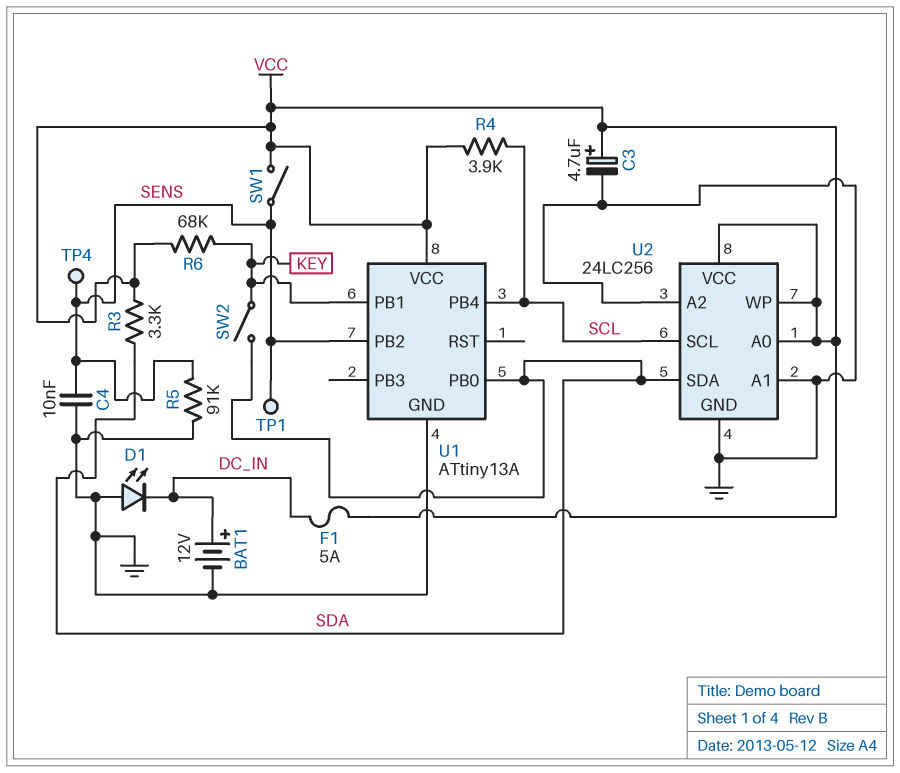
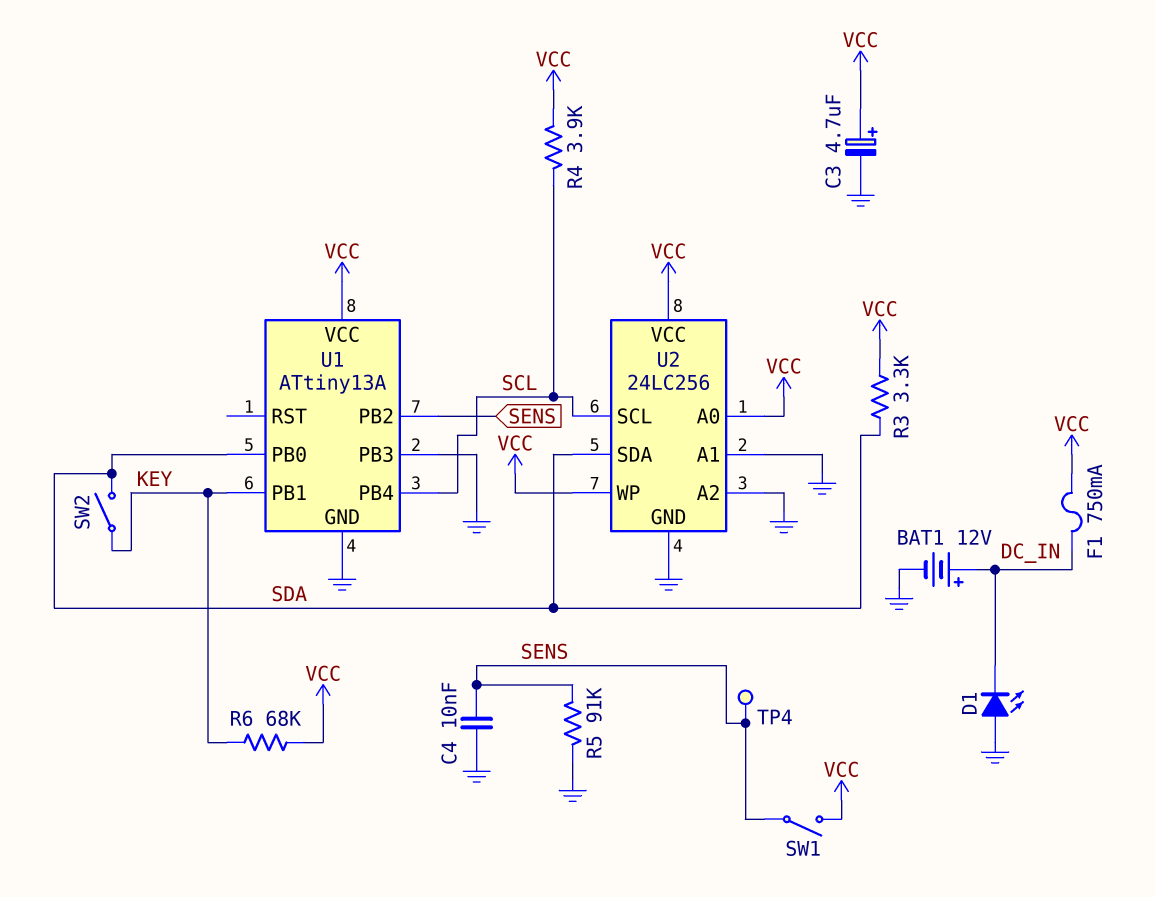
F1: 5A (DC_IN, VCC) -> 750mA (DC_IN, VCC)
TP1: test point (SENS) -> none
U1 pin PB3: none -> GND

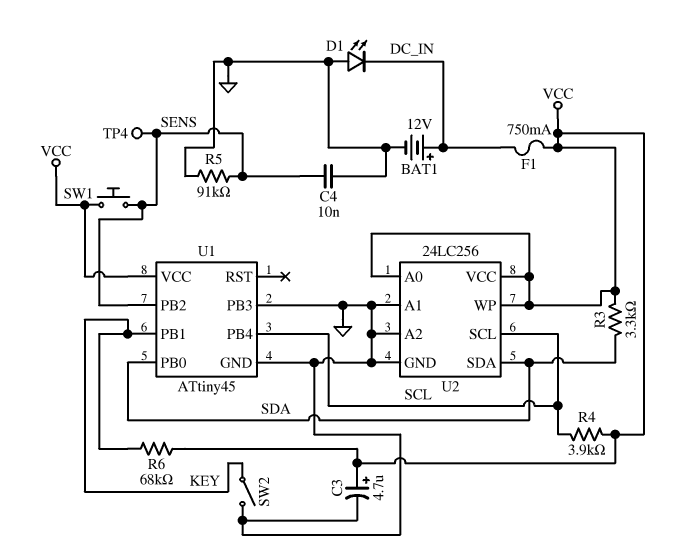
SW1: switch (SENS, VCC) -> button (SENS, VCC)
SW2: switch (KEY, SDA) -> switch (GND, KEY)
U1: ATtiny13A -> ATtiny45

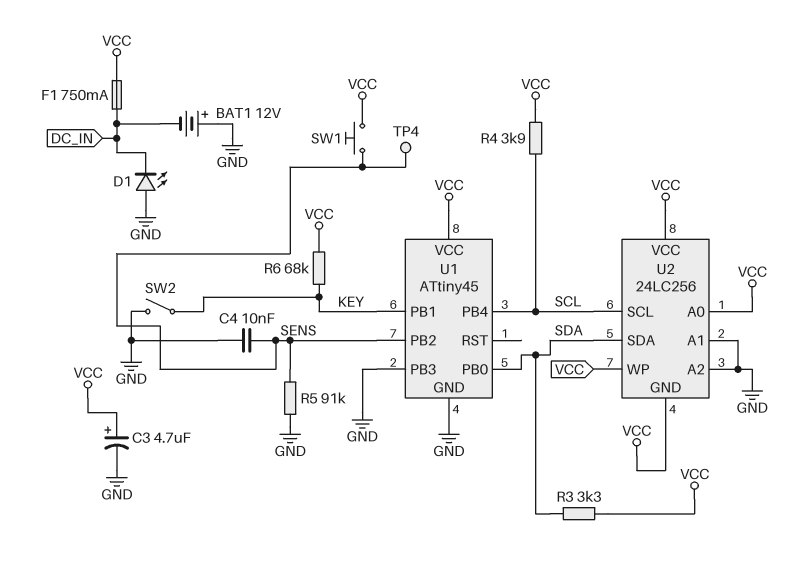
BAT1: 12V (plus DC_IN, minus GND) -> 12V (plus GND, minus DC_IN)
U2 pin GND: GND -> VCC

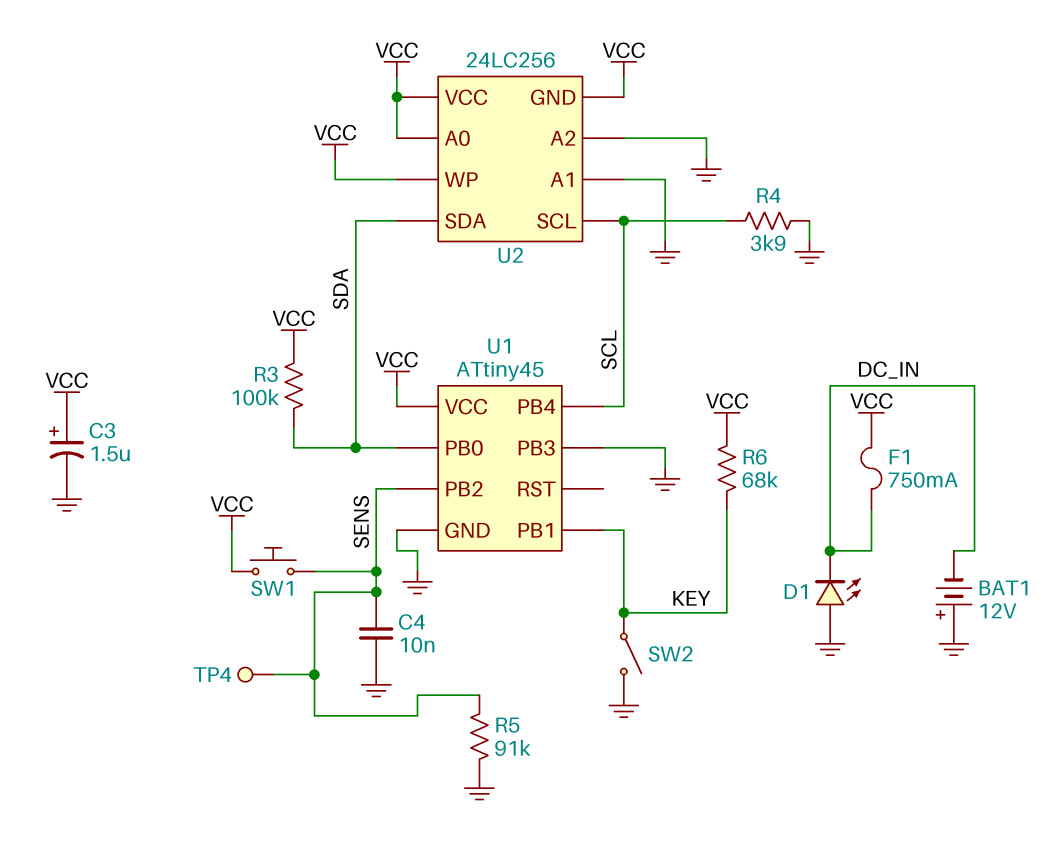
C3: 4.7uF (plus VCC, minus GND) -> 1.5uF (plus VCC, minus GND)
R3: 3.3k (SDA, VCC) -> 100k (SDA, VCC)
R4: 3.9k (SCL, VCC) -> 3.9k (GND, SCL)

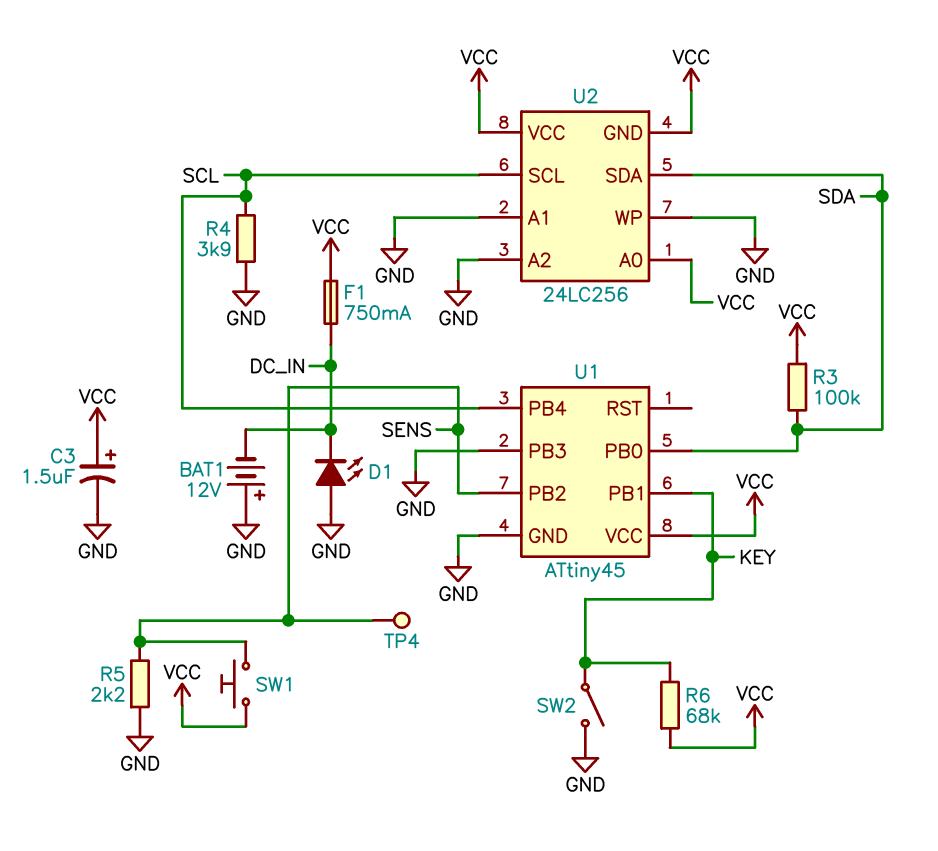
C4: 10nF (GND, SENS) -> none
R5: 91k (GND, SENS) -> 2.2k (GND, SENS)
U2 pin WP: VCC -> GND

